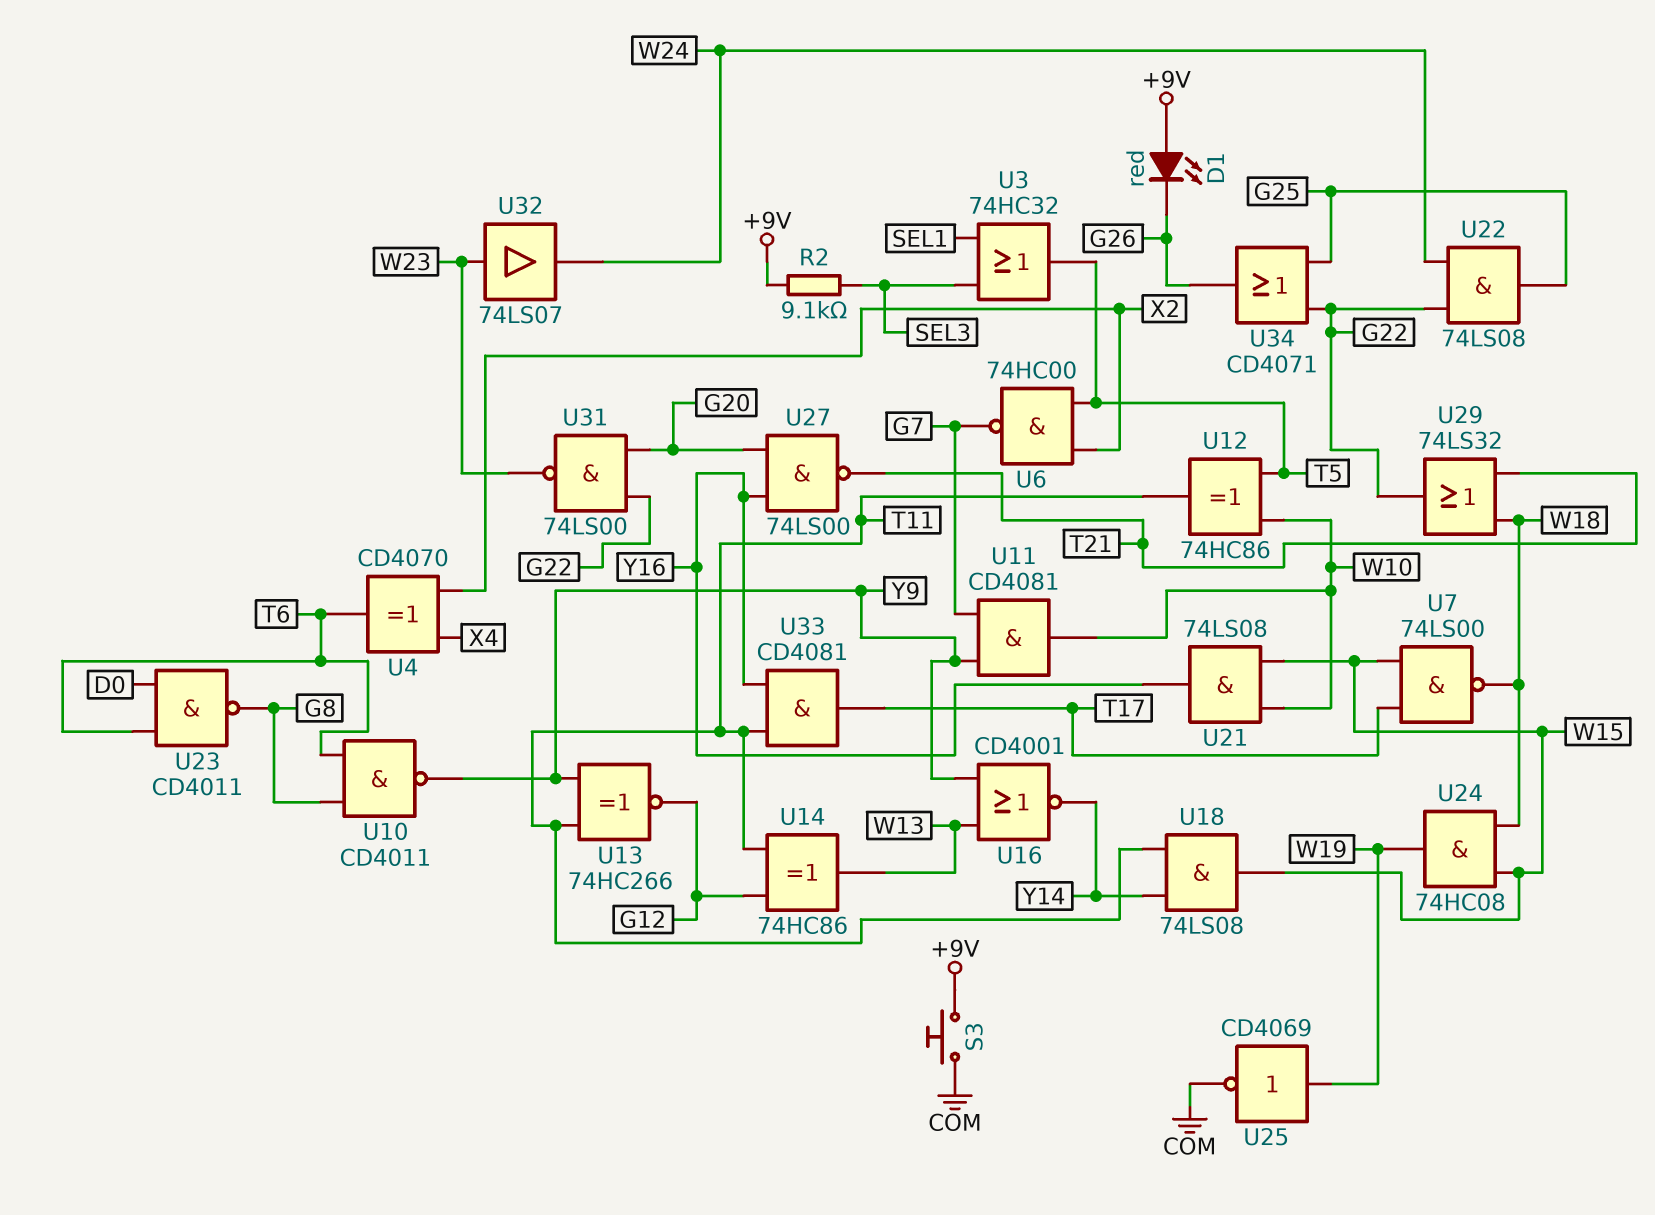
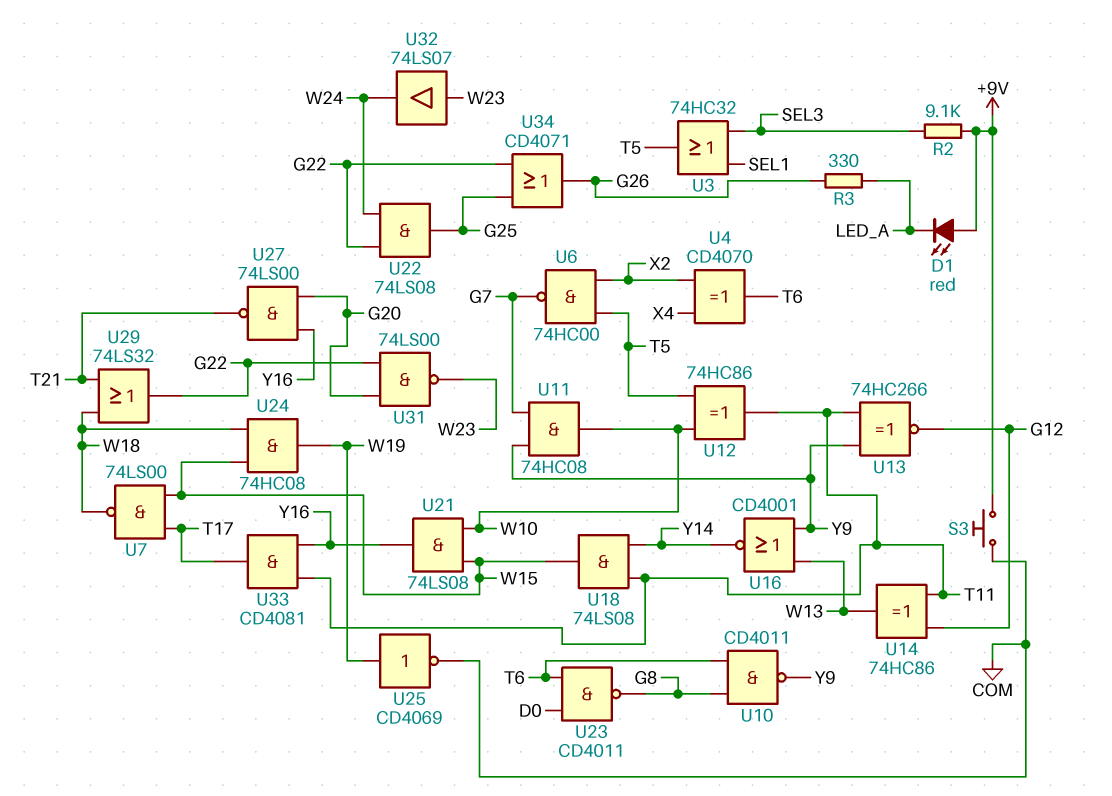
D1: LED red (A +9V, K G26) -> LED red (A +9V, K LED_A)
R3: none -> 330 (G26, LED_A)
U11: AND CD4081 (in G7, in Y9, out W10) -> AND 74HC08 (in G7, in Y9, out W10)

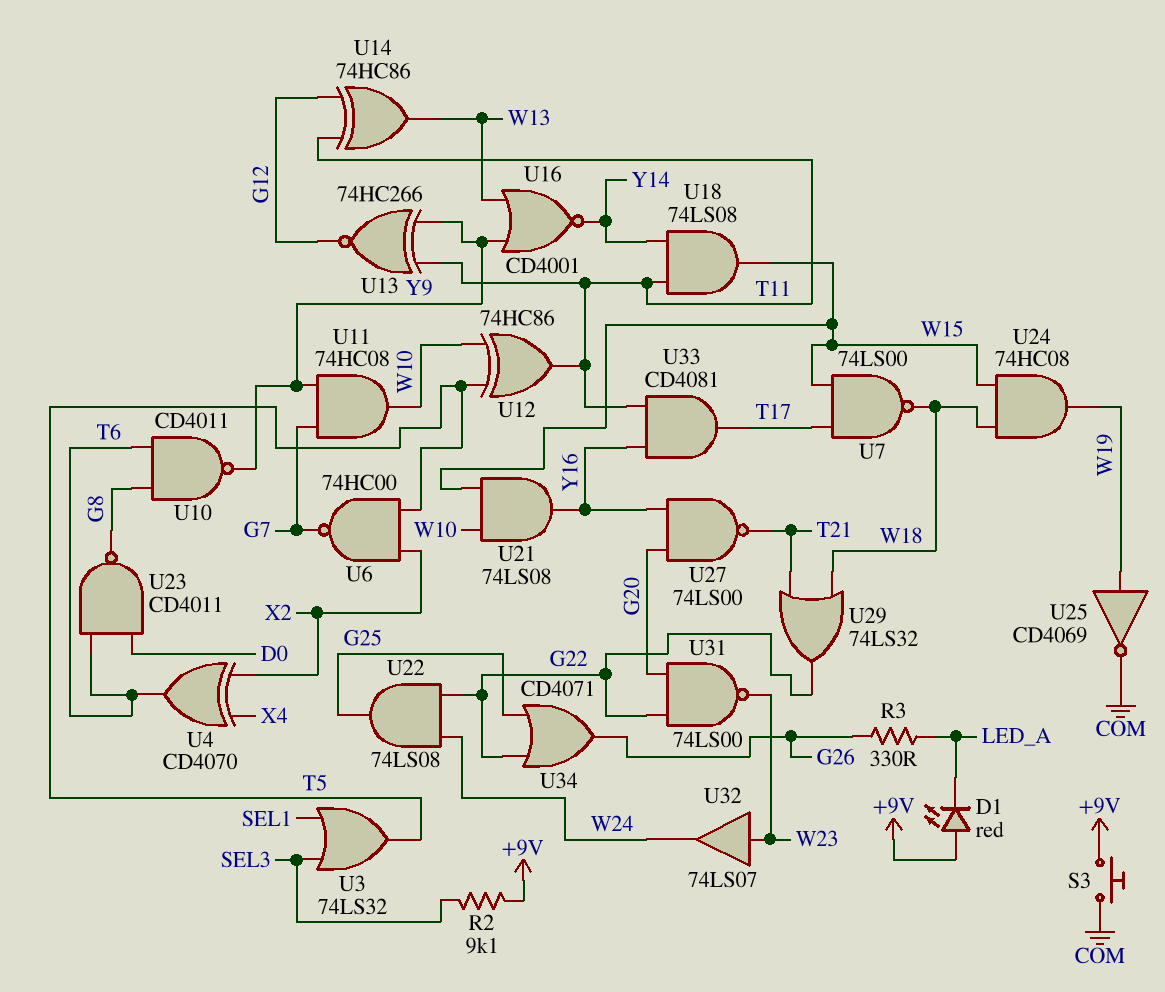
U3: OR 74HC32 (in SEL1, in SEL3, out T5) -> OR 74LS32 (in SEL1, in SEL3, out T5)

